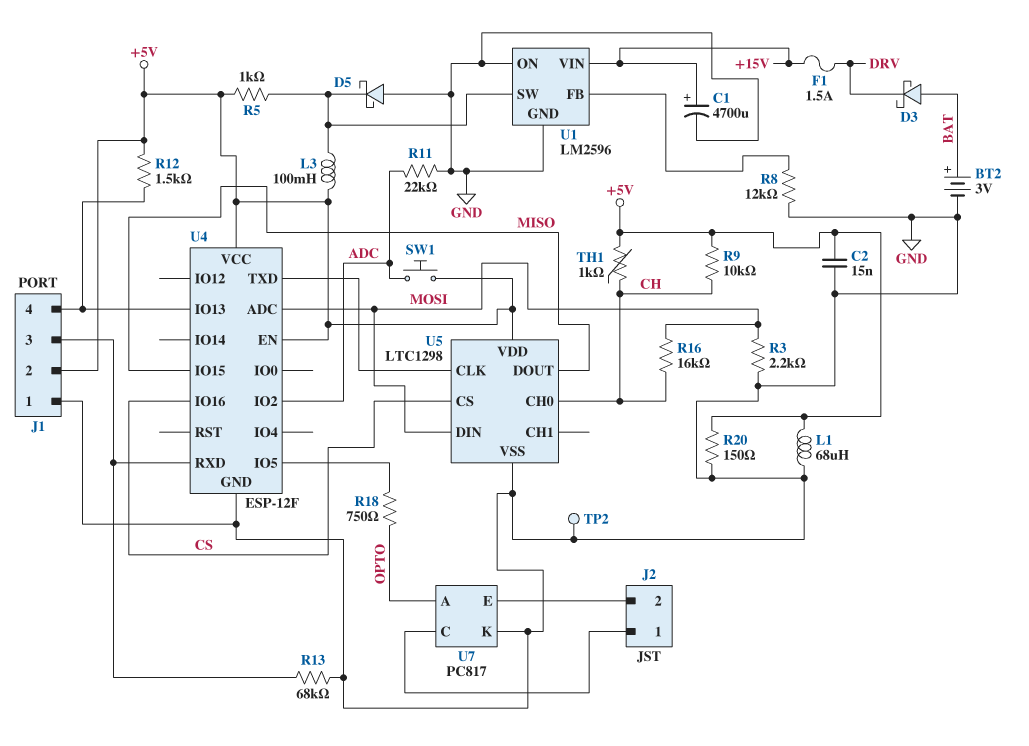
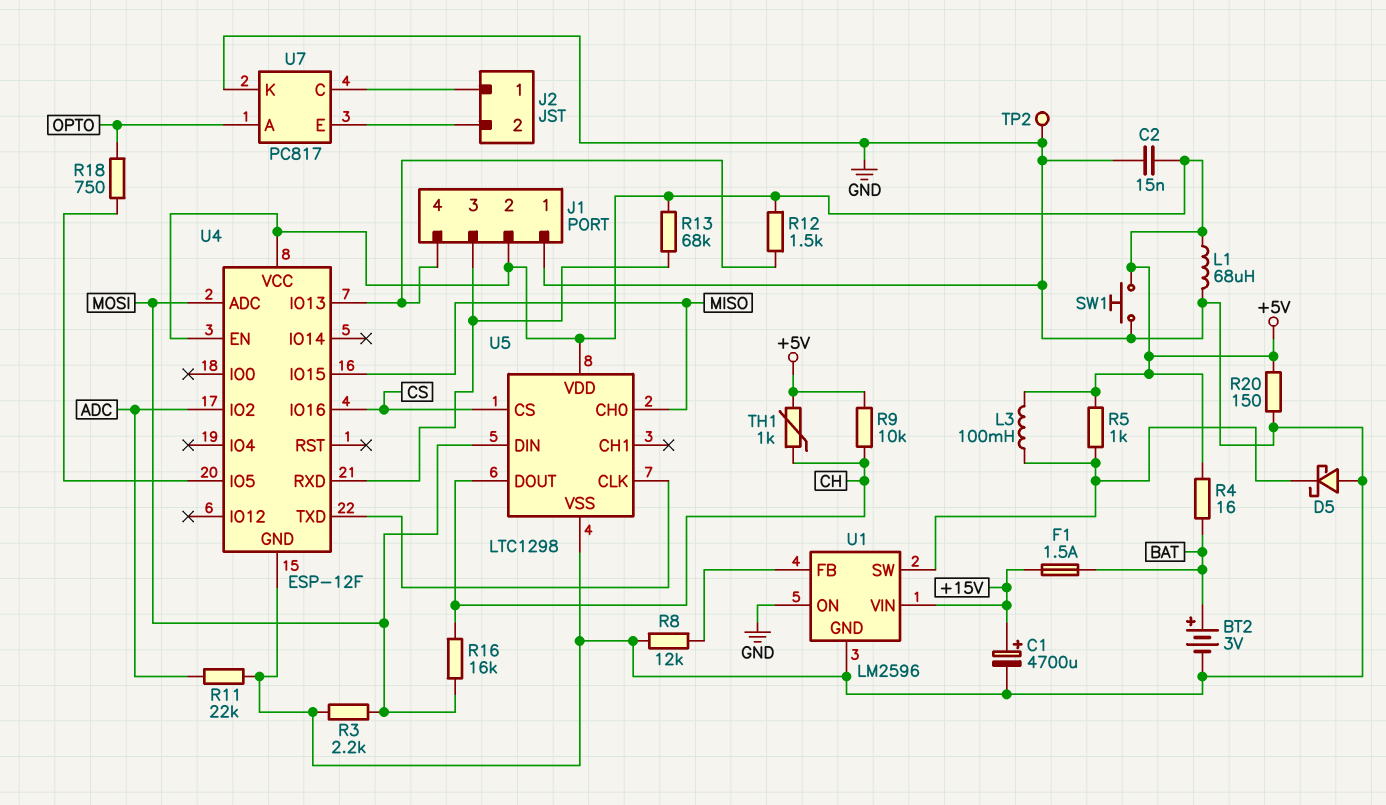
D3: schottky (A BAT, K DRV) -> none
F1: 1.5A (+15V, DRV) -> 1.5A (+15V, BAT)
R4: none -> 16 (+5V, BAT)
R13: 68k (GND, J1/3) -> 68k (+5V, J1/3)
SW1: button (+5V, ADC) -> button (+5V, GND)
U5 pin CH0: CH -> MISO
U5 pin DOUT: MISO -> CH

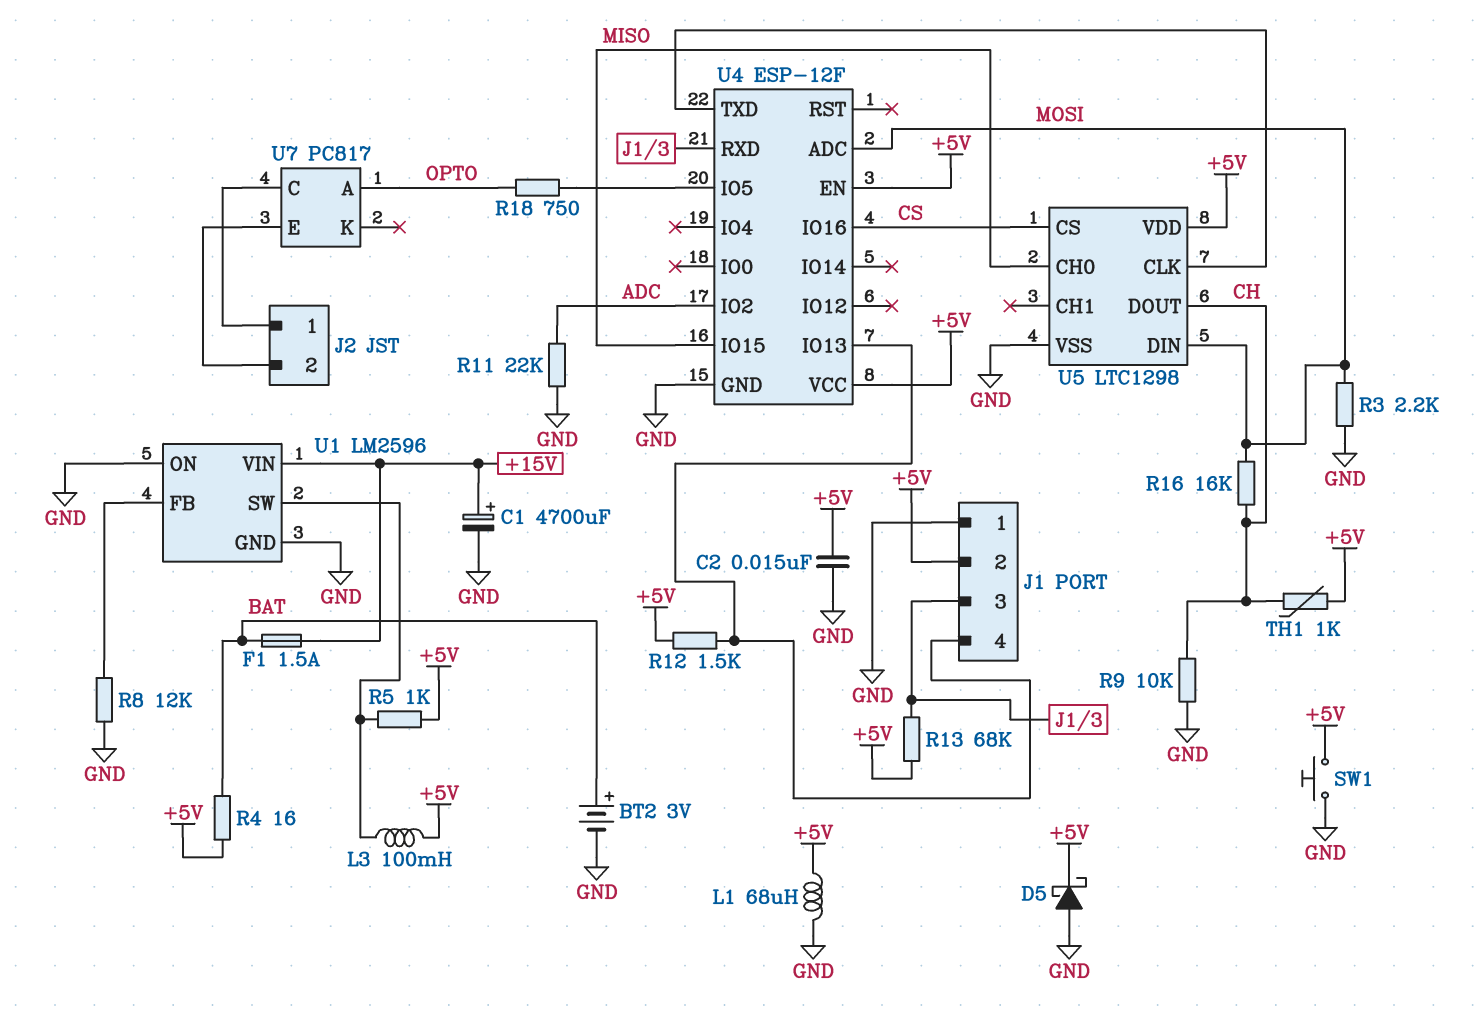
D5: schottky (A GND, K U1/SW) -> schottky (A GND, K +5V)
R9: 10k (+5V, CH) -> 10k (CH, GND)
R20: 150 (+5V, GND) -> none
TP2: test point (GND) -> none
U7 pin K: GND -> none

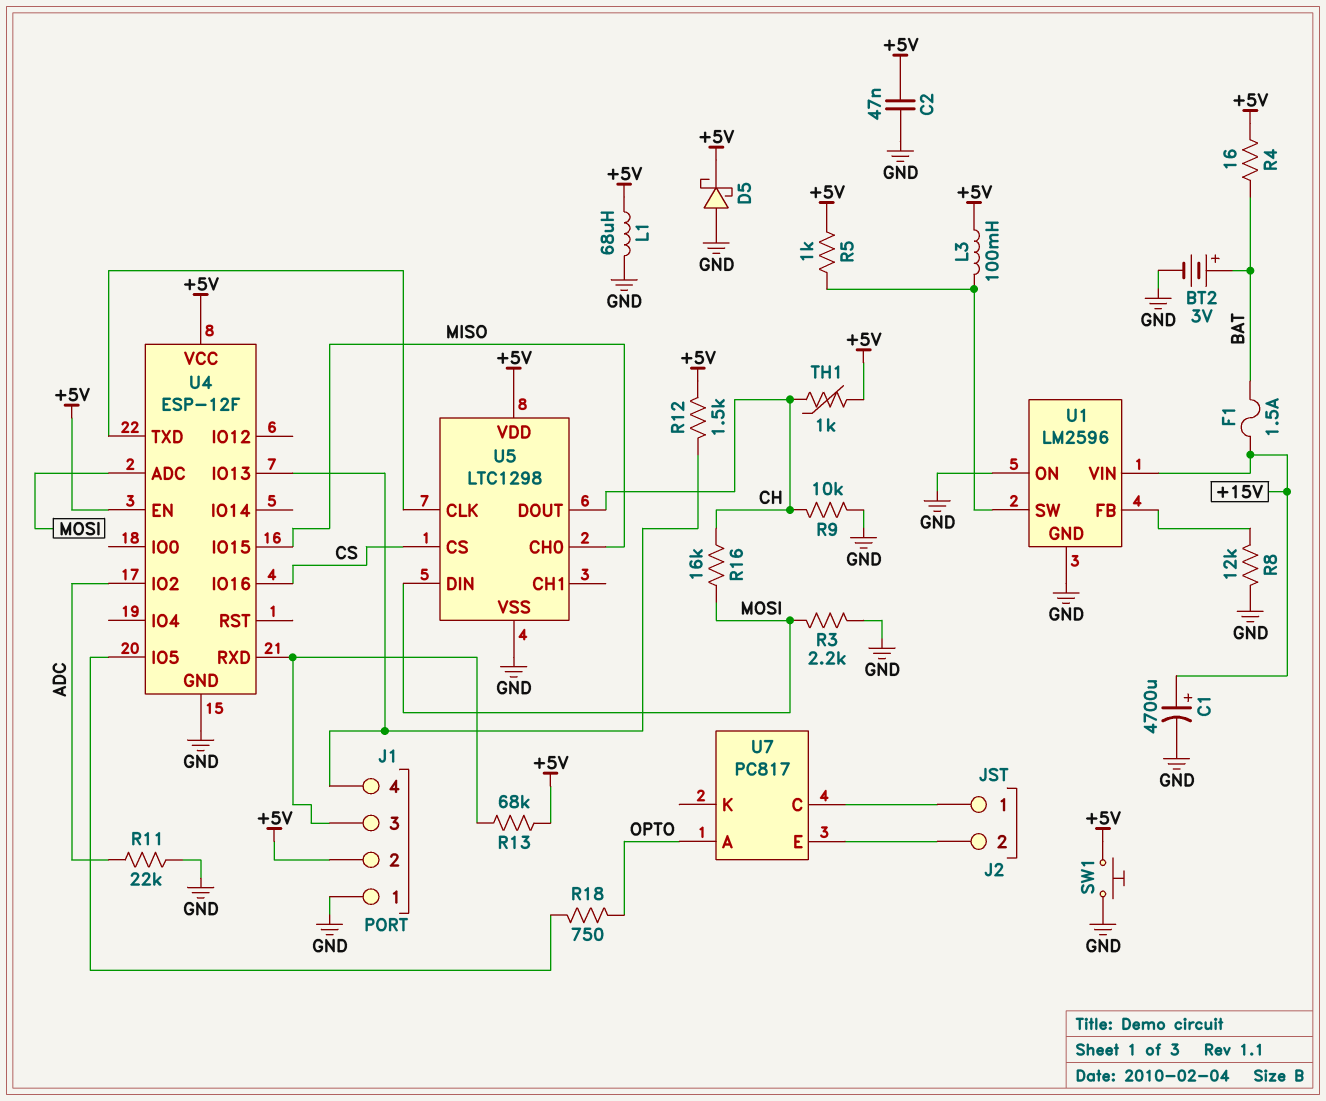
C2: 15nF (+5V, GND) -> 47nF (+5V, GND)

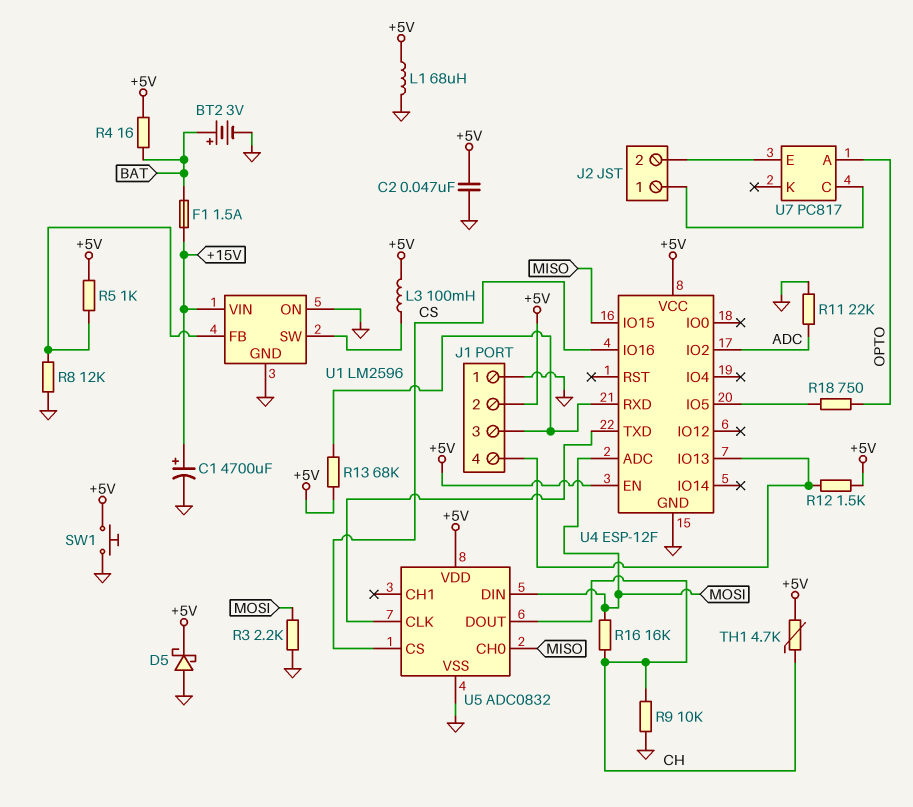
R5: 1k (+5V, U1/SW) -> 1k (+5V, U1/FB)
TH1: 1k (+5V, CH) -> 4.7k (+5V, CH)
U5: LTC1298 -> ADC0832

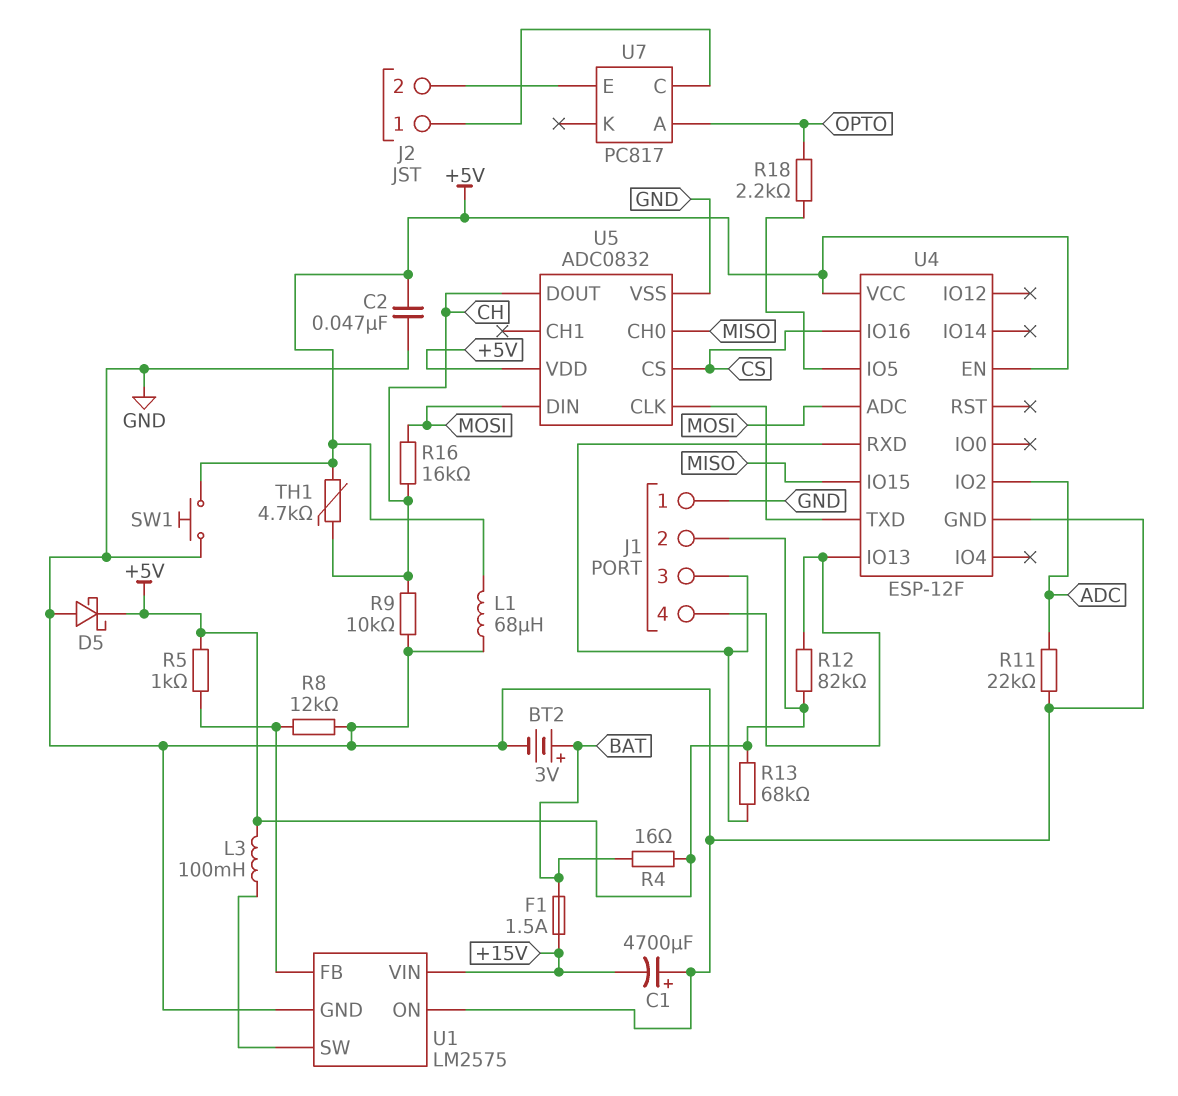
C1: 4700uF (plus +15V, minus GND) -> 4700uF (plus GND, minus +15V)
R3: 2.2k (GND, MOSI) -> none
R12: 1.5k (+5V, J1/4) -> 82k (+5V, J1/4)
R18: 750 (OPTO, U4/IO5) -> 2.2k (OPTO, U4/IO5)
U1: LM2596 -> LM2575

